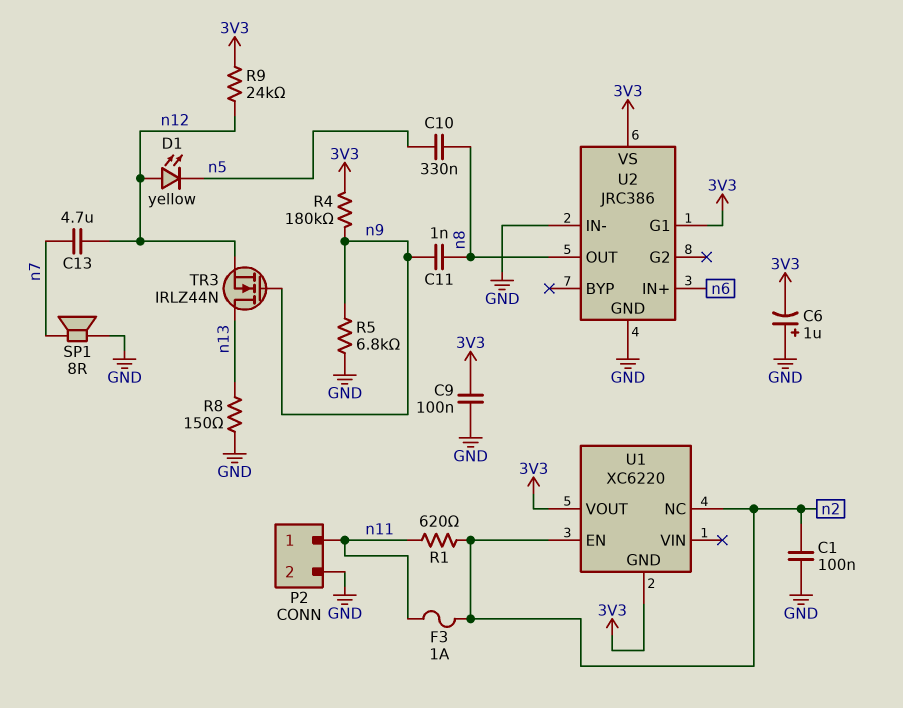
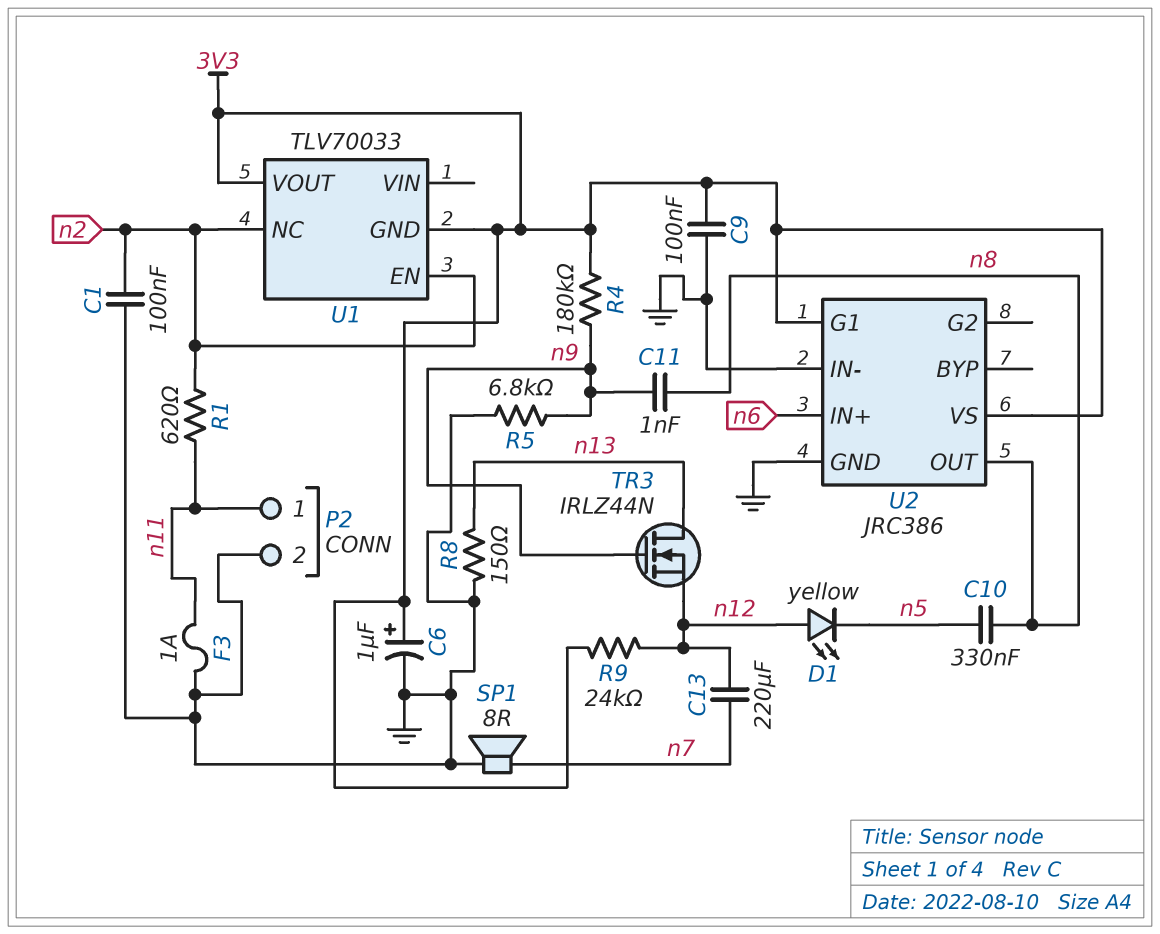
C6: 1uF (plus GND, minus 3V3) -> 1uF (plus 3V3, minus GND)
C13: 4.7uF (n7, n12) -> 220uF (n7, n12)
F3: 1A (n2, n11) -> 1A (GND, n11)
U1: XC6220 -> TLV70033

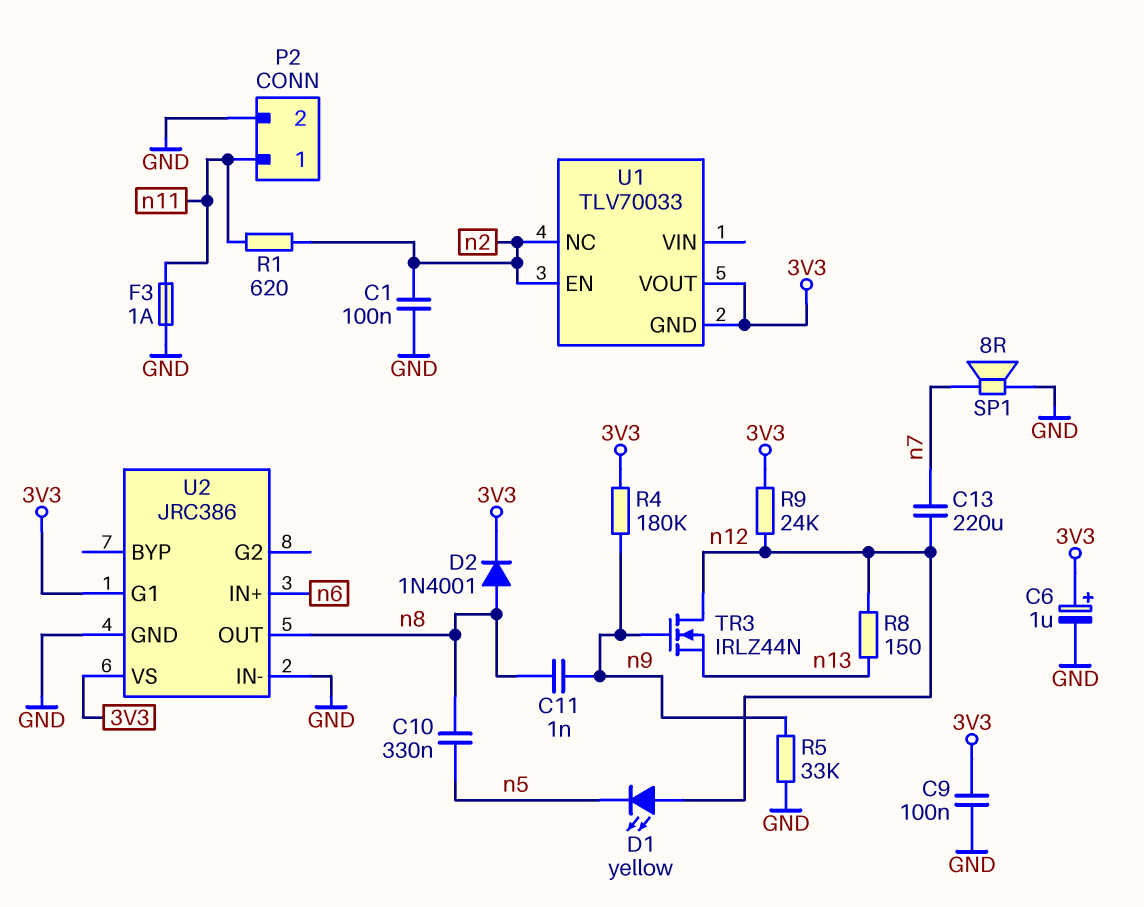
D2: none -> diode 1N4001 (A n8, K 3V3)
R5: 6.8k (GND, n9) -> 33k (GND, n9)
R8: 150 (GND, n13) -> 150 (n12, n13)
TR3: NMOS IRLZ44N (G n9, D n13, S n12) -> NMOS IRLZ44N (G n9, D n12, S n13)

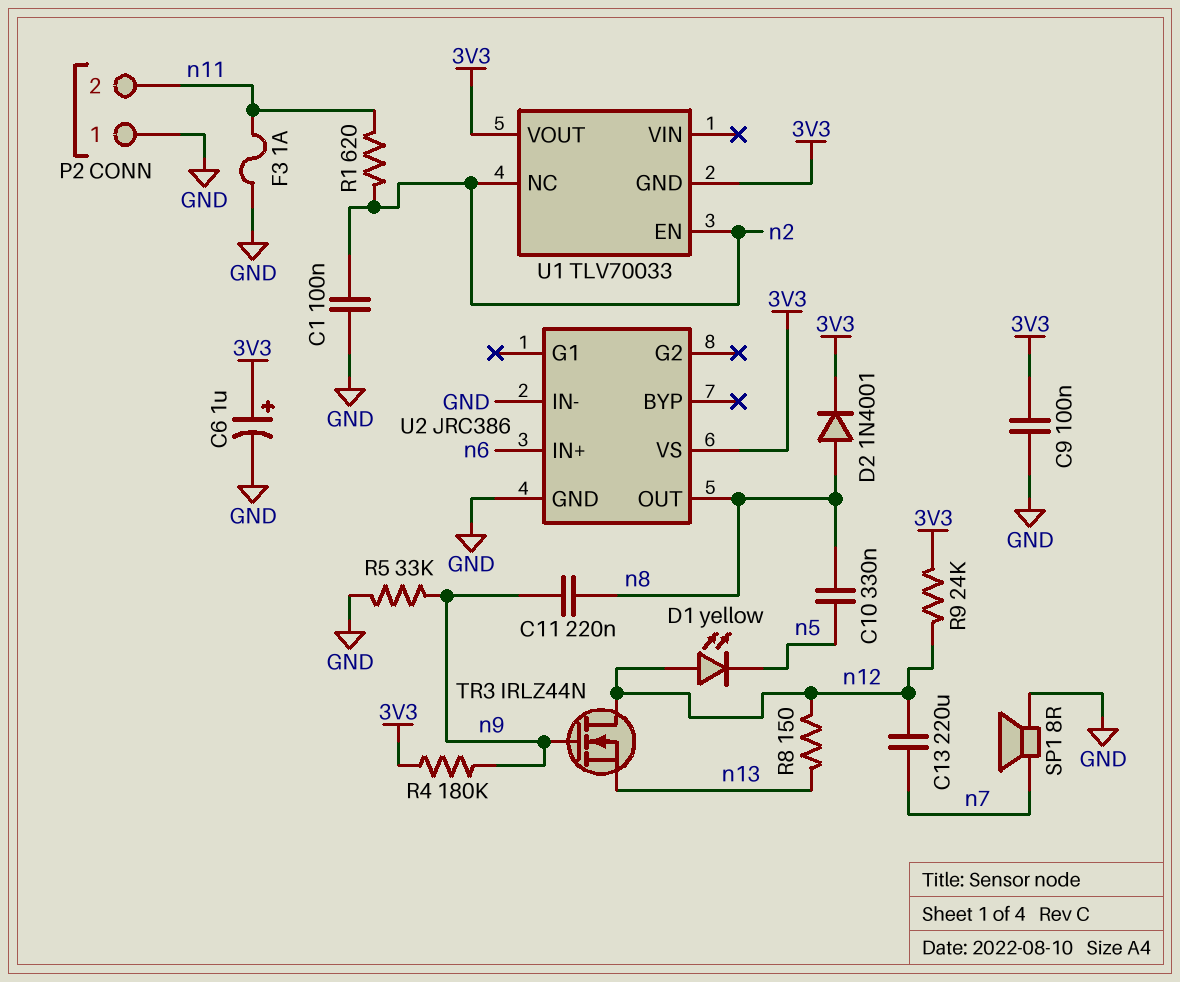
C11: 1nF (n8, n9) -> 220nF (n8, n9)
P2 pin 1: n11 -> GND
P2 pin 2: GND -> n11
U2 pin G1: 3V3 -> none

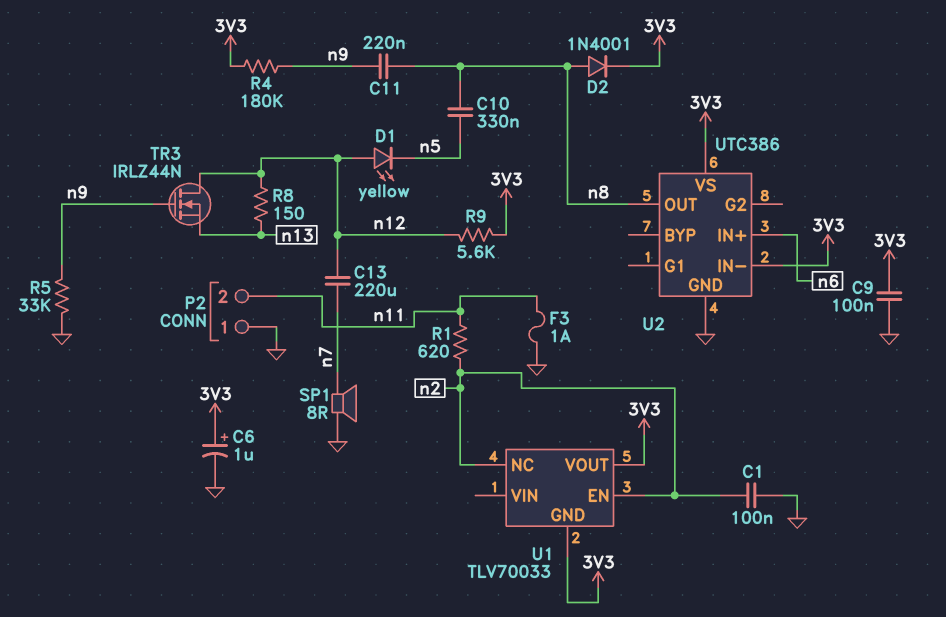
R9: 24k (3V3, n12) -> 5.6k (3V3, n12)
U2: JRC386 -> UTC386
U2 pin IN-: GND -> 3V3

